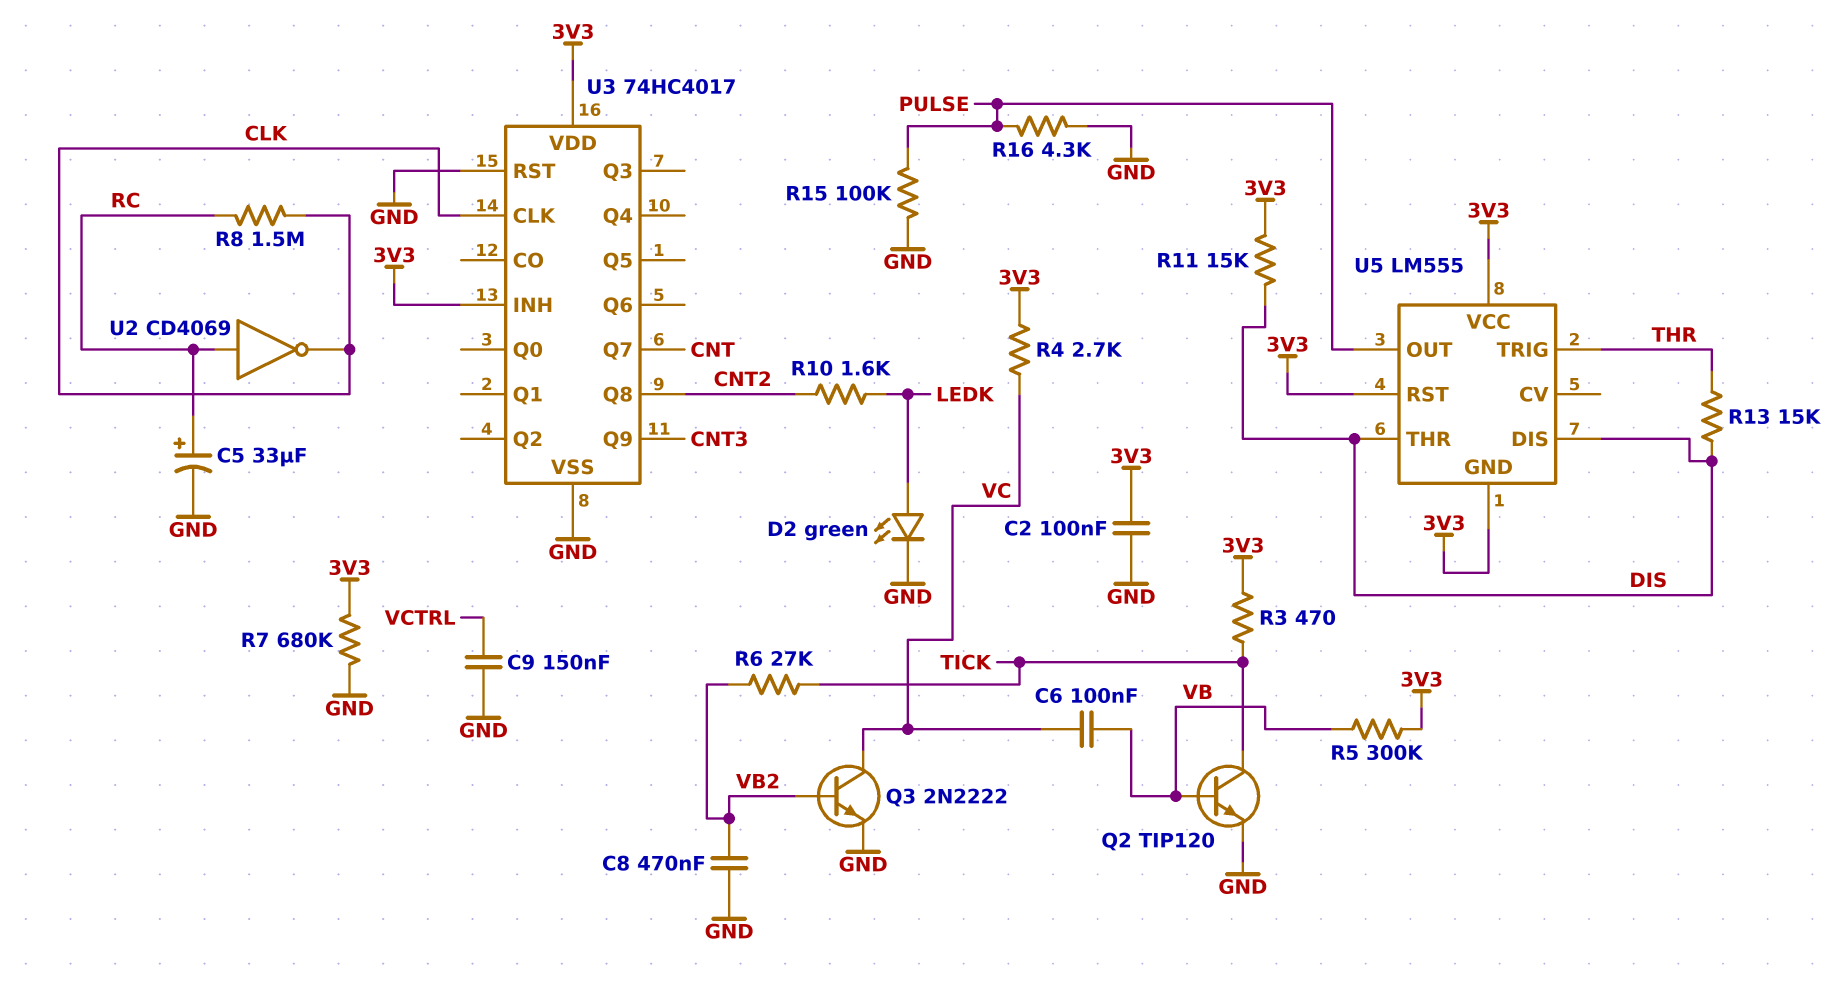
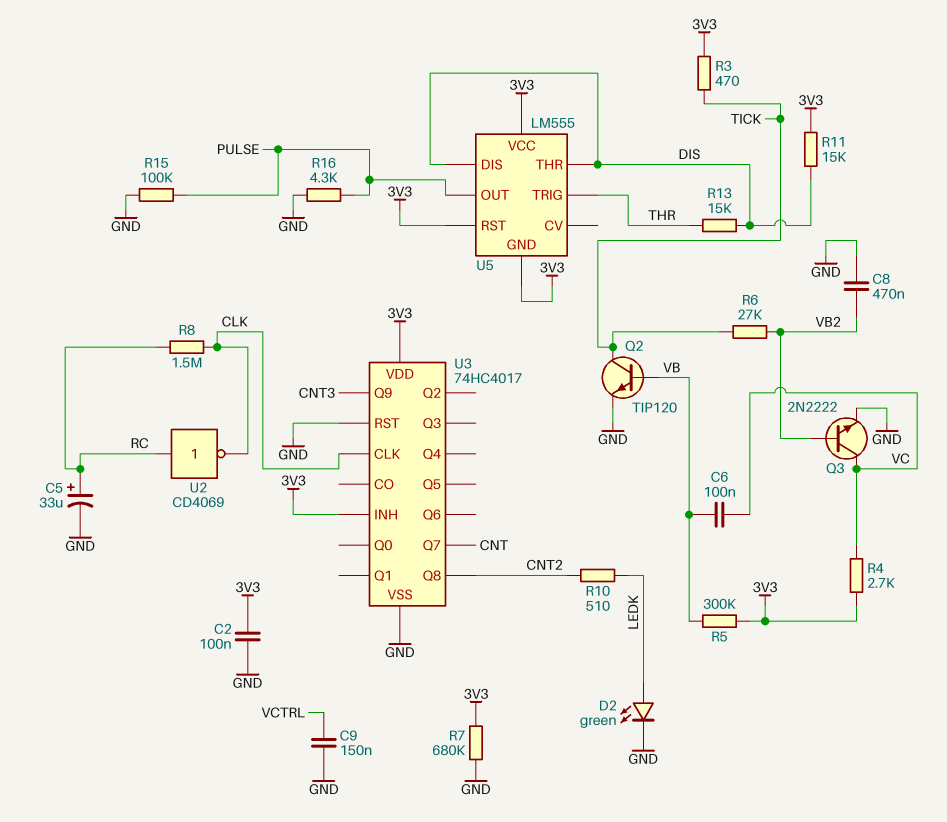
R10: 1.6k (CNT2, LEDK) -> 510 (CNT2, LEDK)

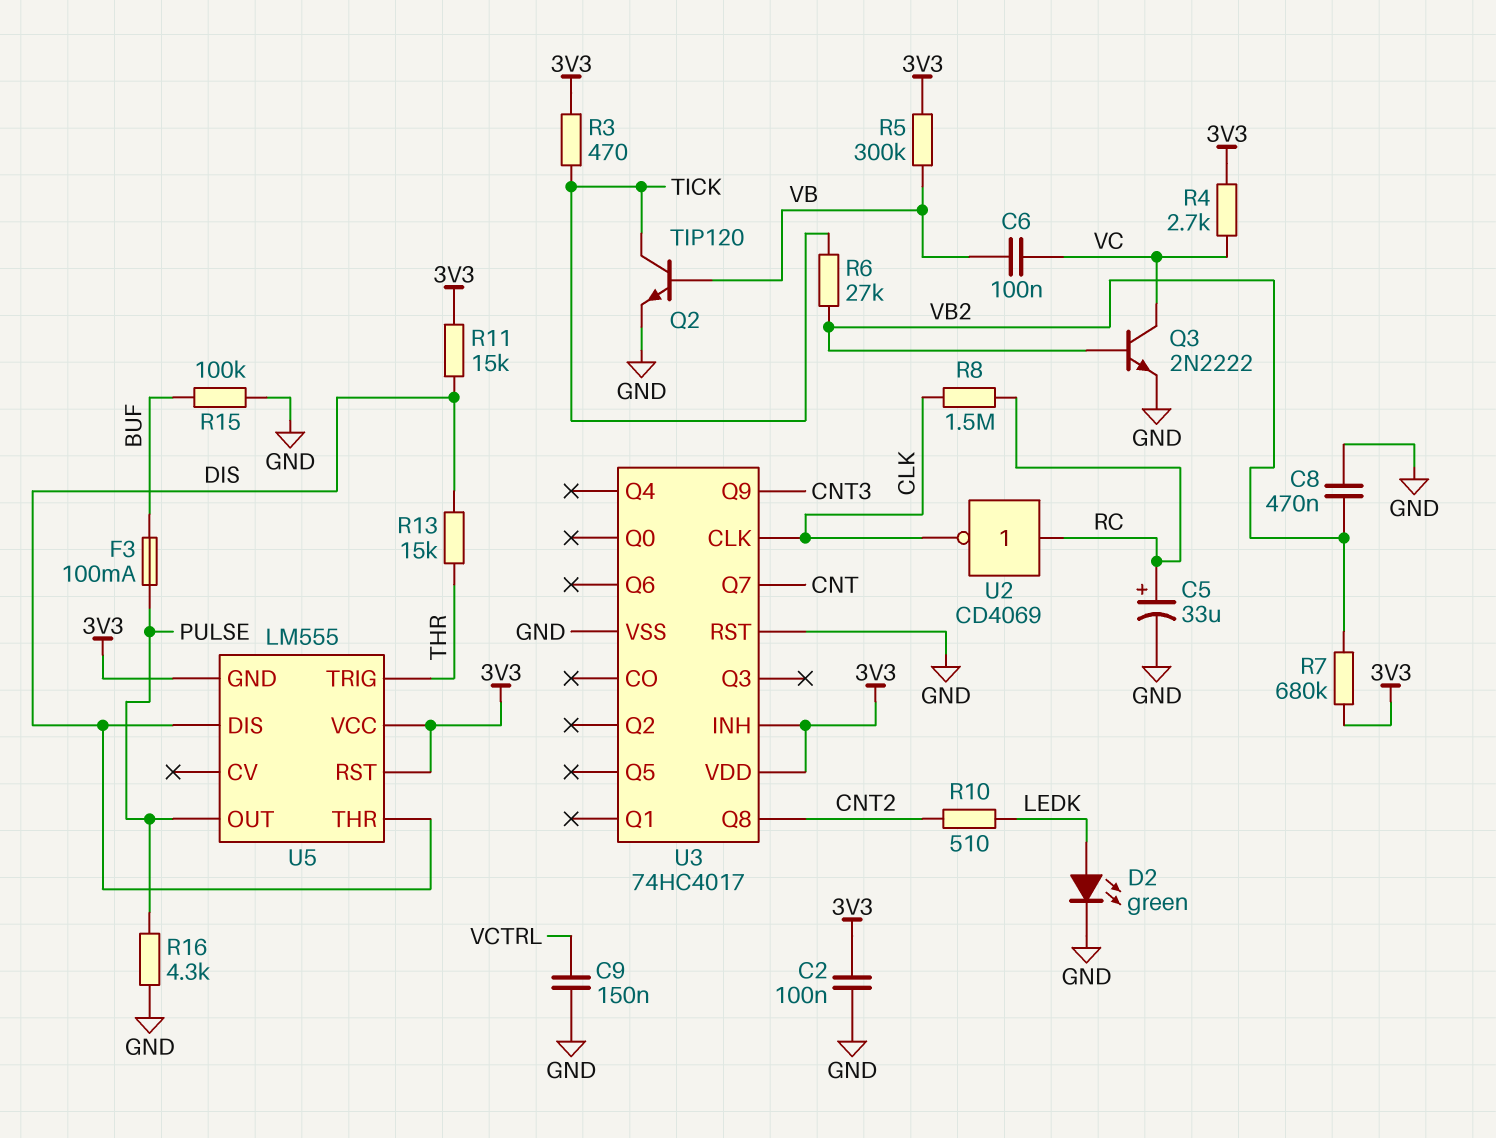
F3: none -> 100mA (BUF, PULSE)
R7: 680k (3V3, GND) -> 680k (3V3, VB2)
R15: 100k (GND, PULSE) -> 100k (BUF, GND)

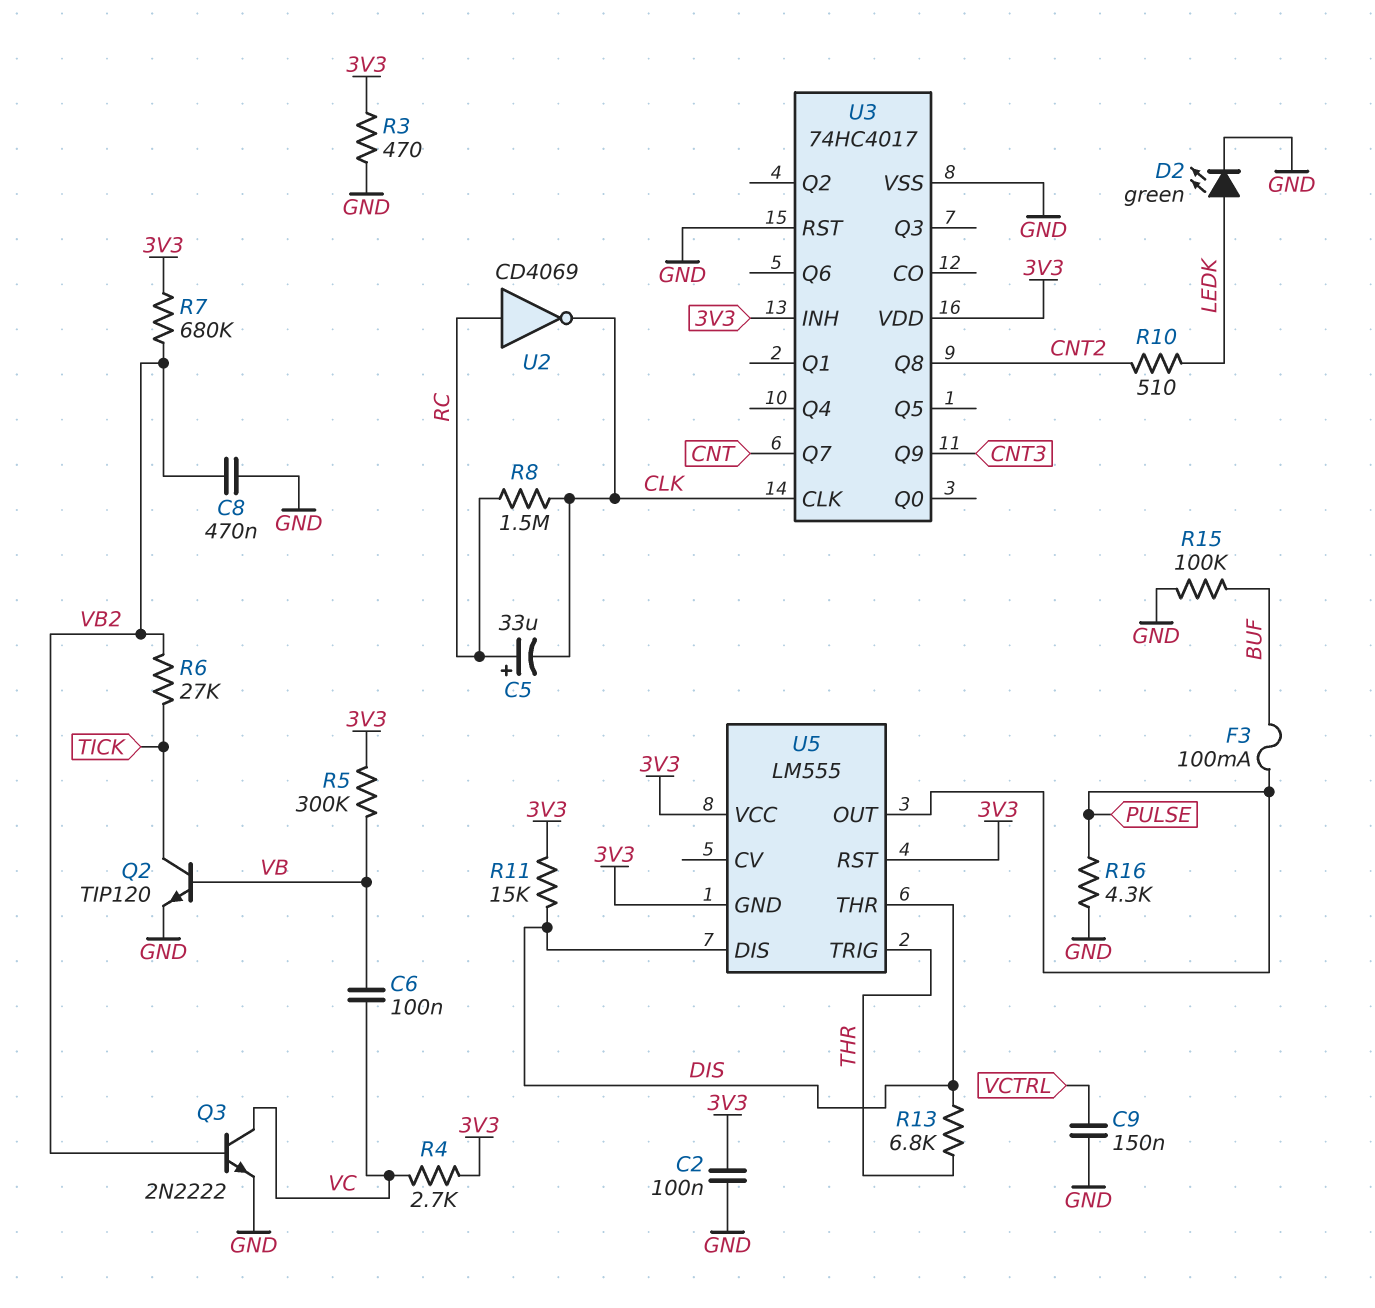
C5: 33uF (plus RC, minus GND) -> 33uF (plus RC, minus CLK)
R3: 470 (3V3, TICK) -> 470 (3V3, GND)
R13: 15k (DIS, THR) -> 6.8k (DIS, THR)

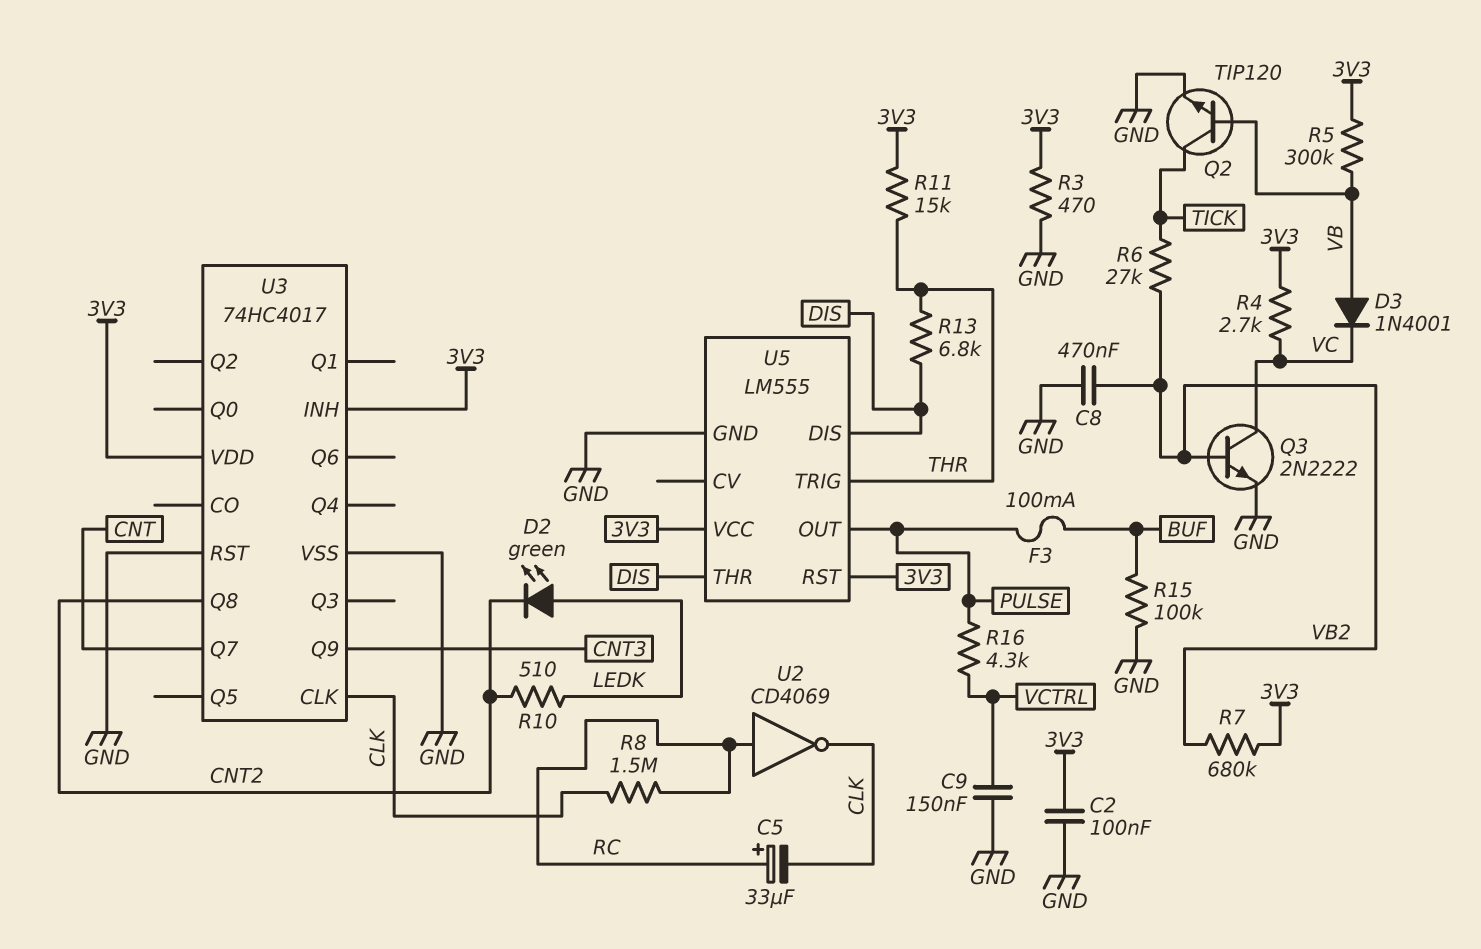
C6: 100nF (VB, VC) -> none
D2: LED green (A LEDK, K GND) -> LED green (A LEDK, K CNT2)
D3: none -> diode 1N4001 (A VB, K VC)
R11: 15k (3V3, DIS) -> 15k (3V3, THR)
R16: 4.3k (GND, PULSE) -> 4.3k (PULSE, VCTRL)
U5 pin GND: 3V3 -> GND

